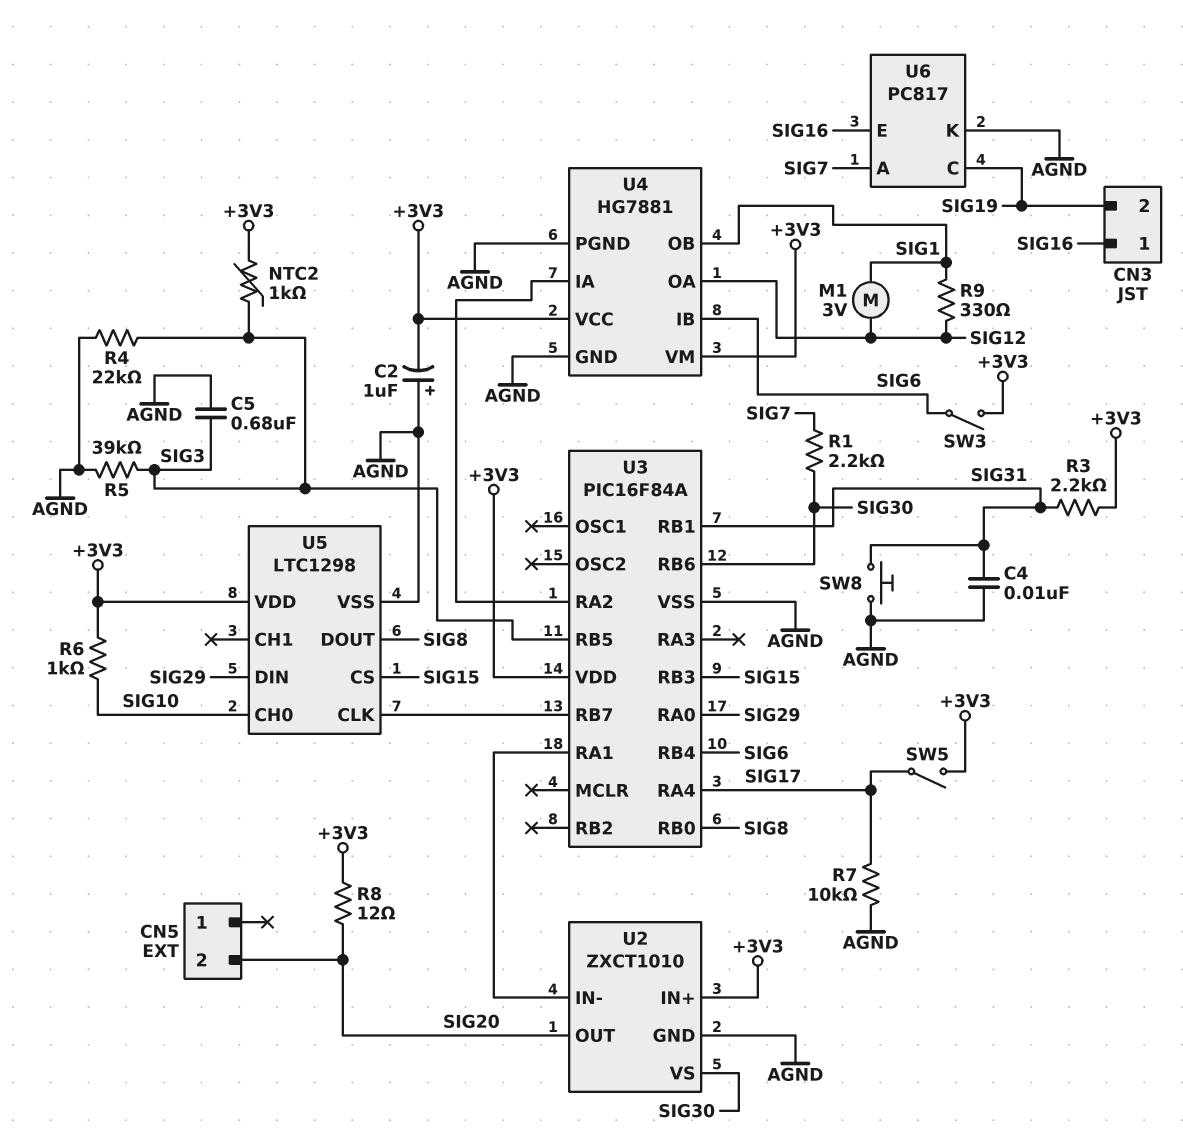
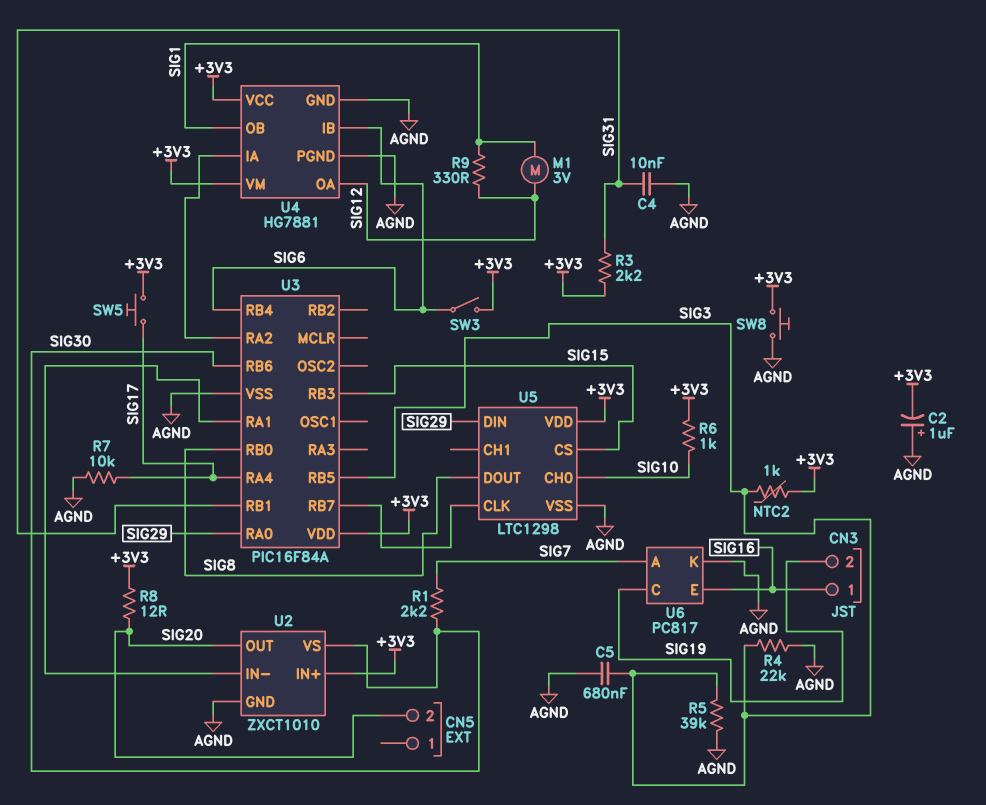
SW5: switch (+3V3, SIG17) -> button (+3V3, SIG17)
SW8: button (AGND, SIG31) -> button (+3V3, AGND)

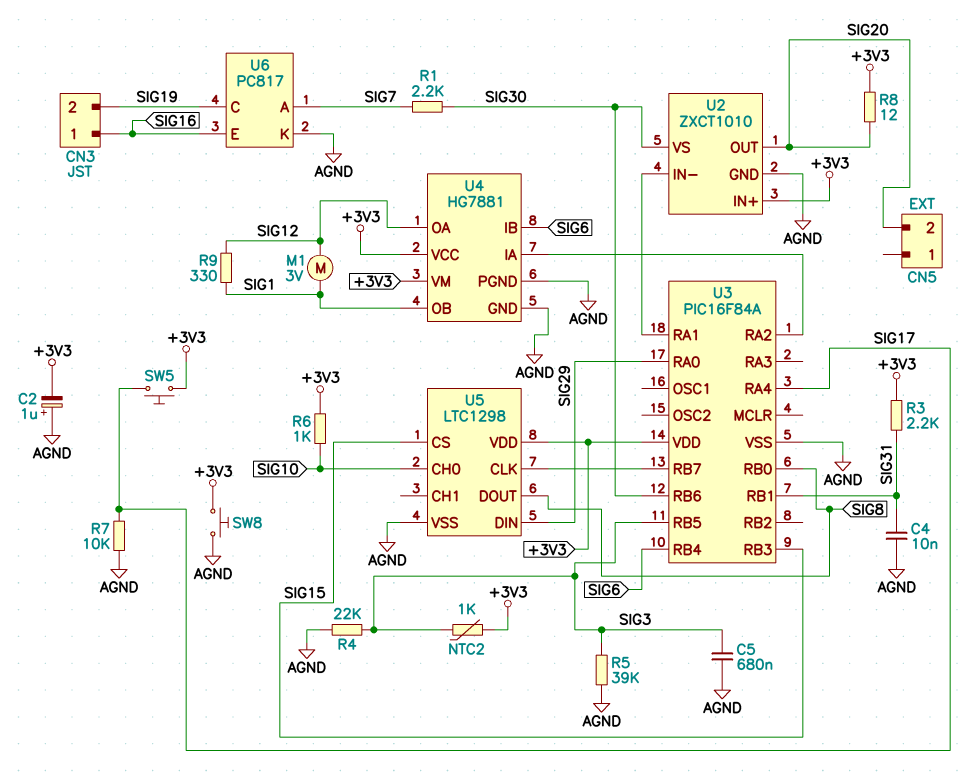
SW3: switch (+3V3, SIG6) -> none

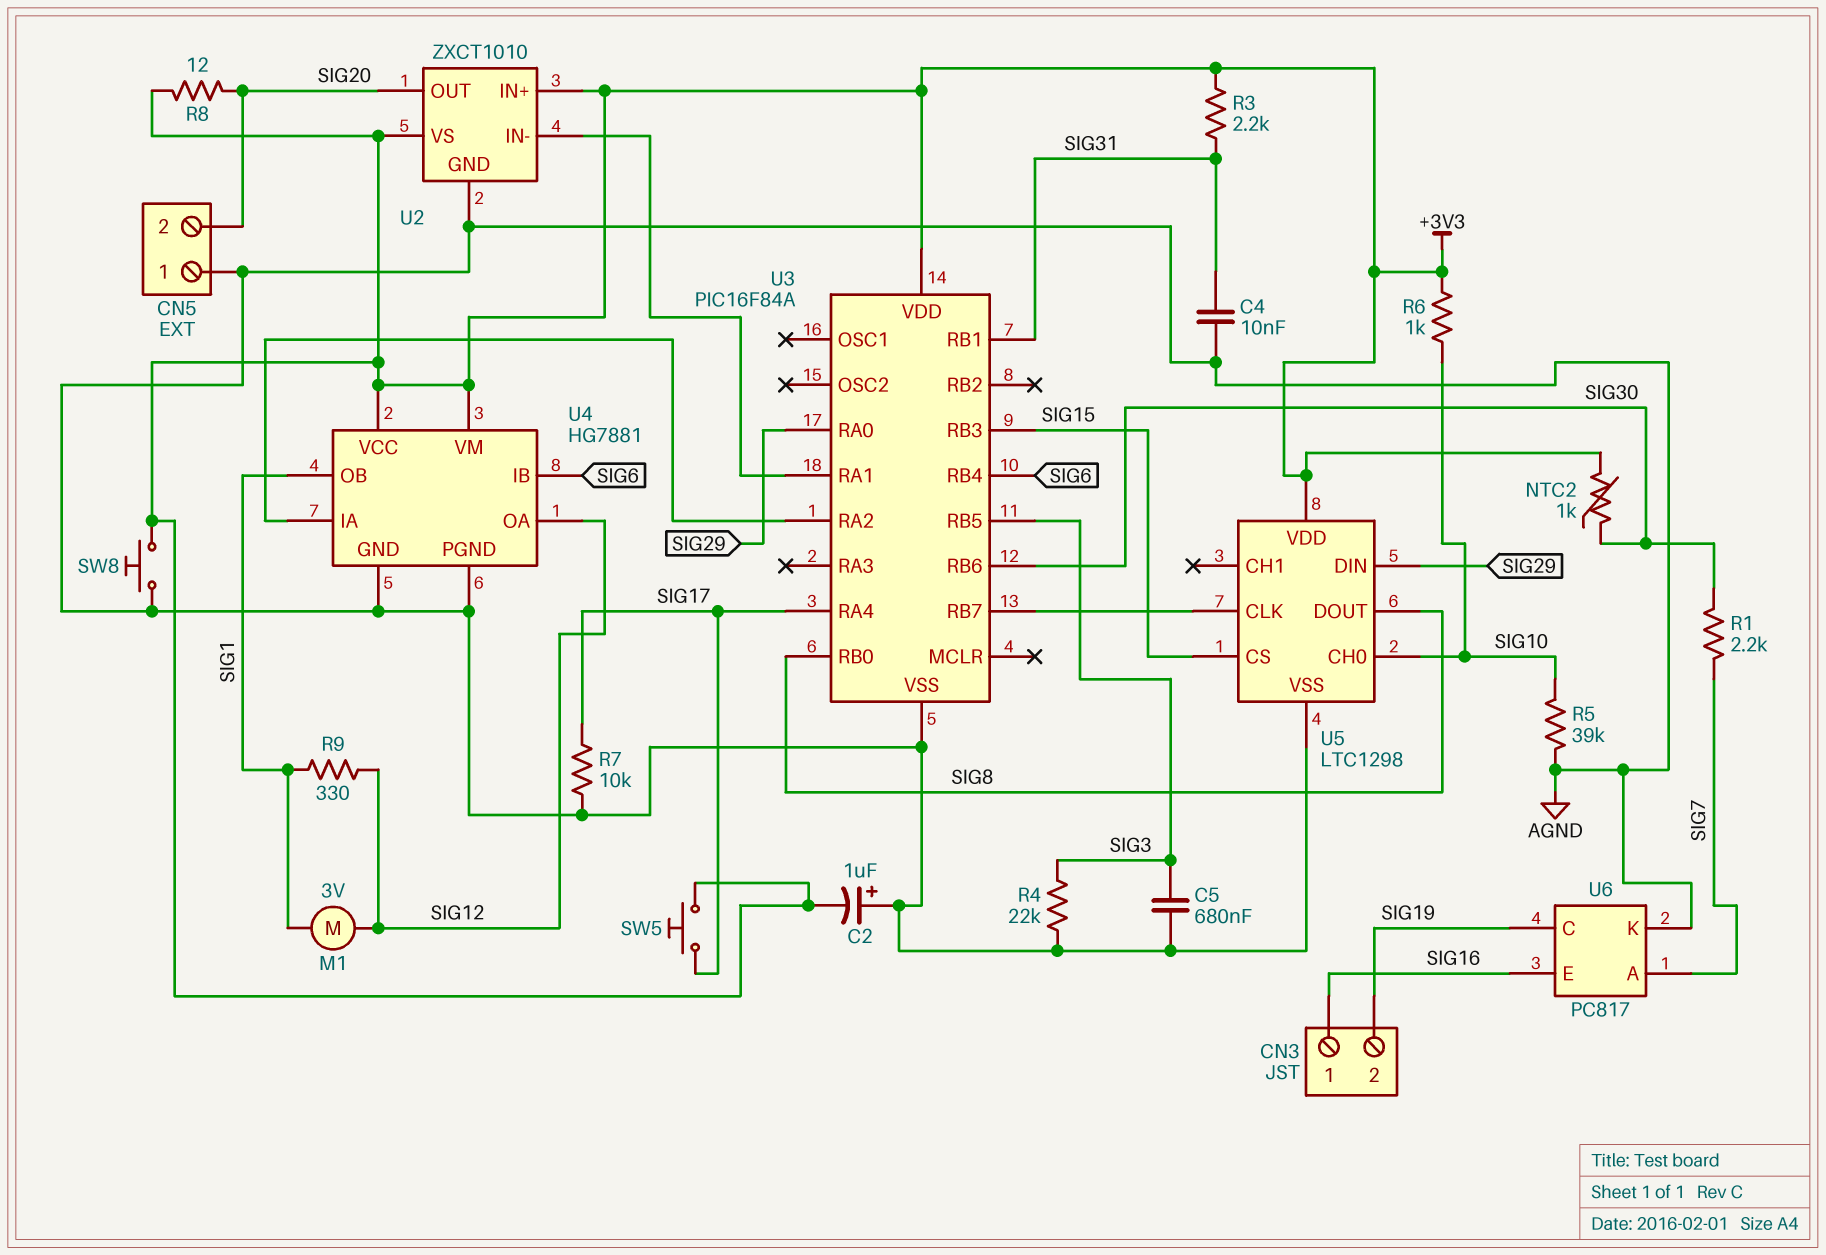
CN5 pin 1: none -> AGND
NTC2: 1k (+3V3, SIG3) -> 1k (+3V3, SIG30)
R5: 39k (AGND, SIG3) -> 39k (AGND, SIG10)
U2 pin VS: SIG30 -> +3V3

